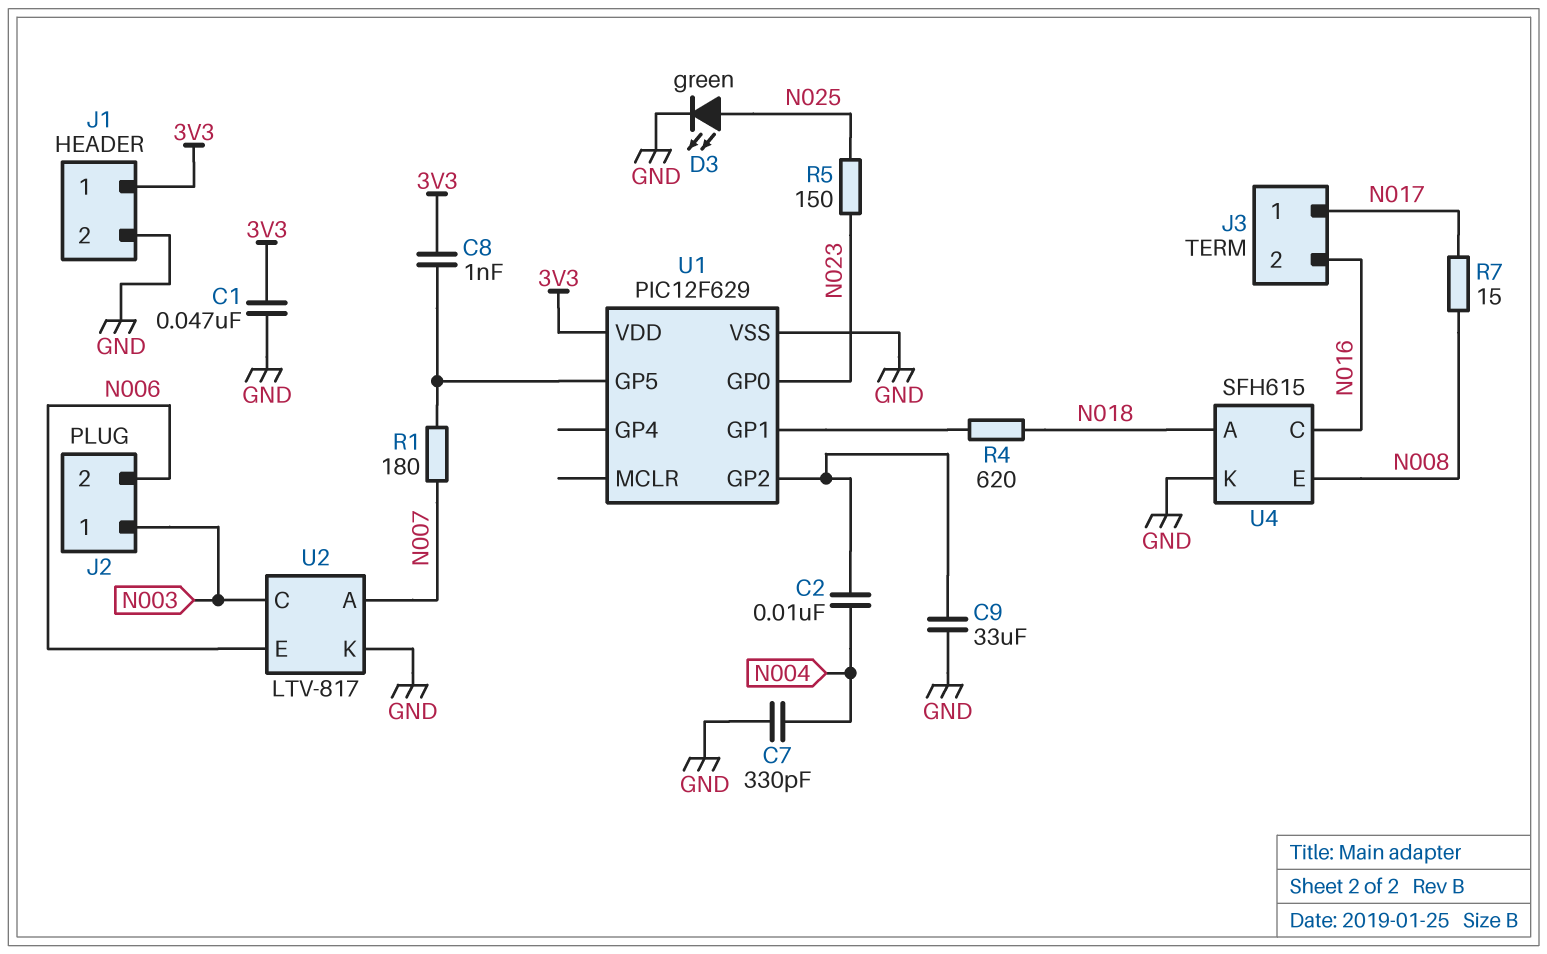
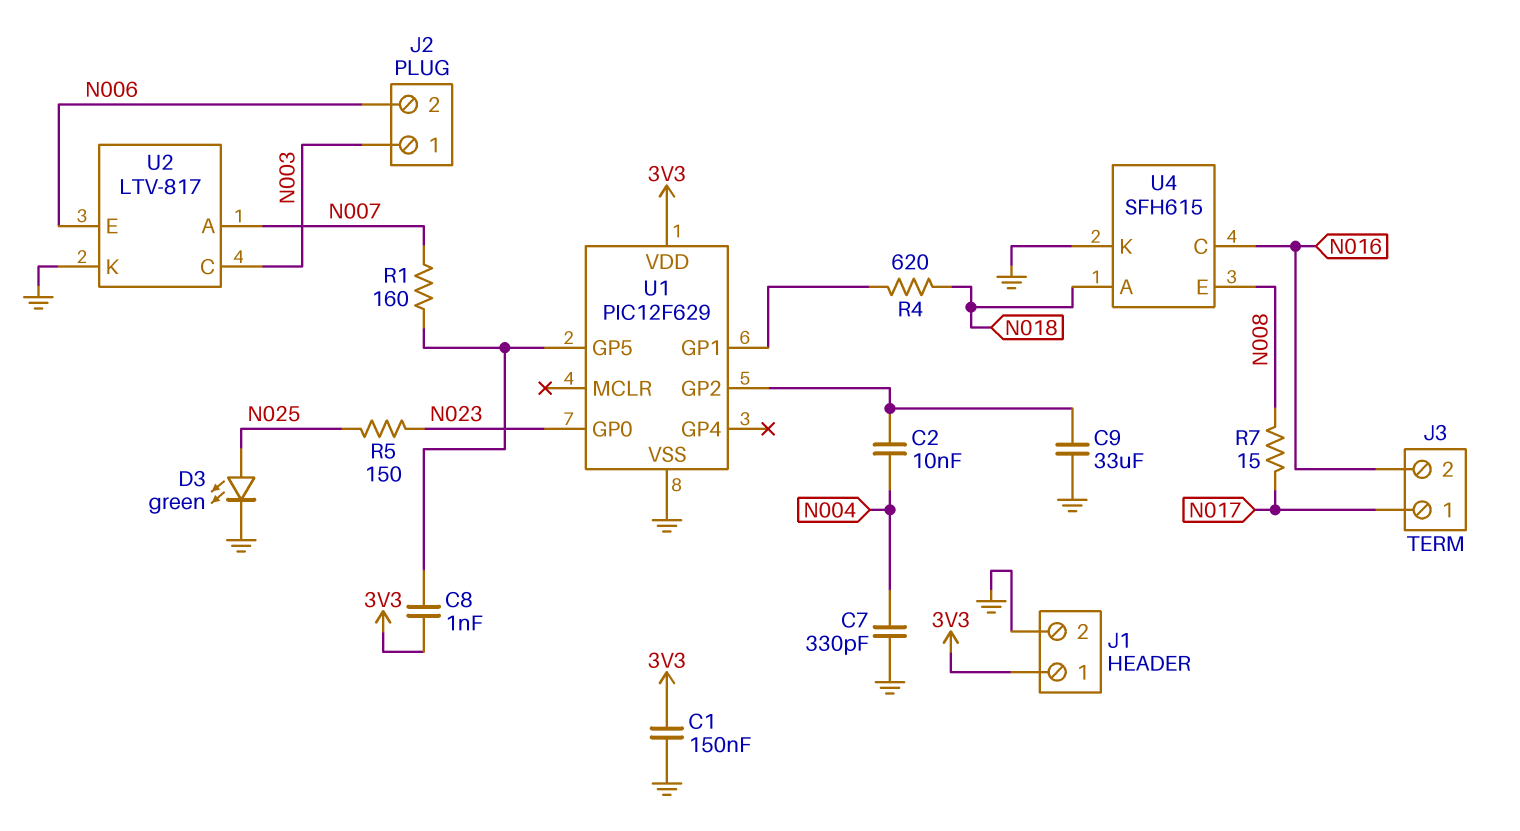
C1: 47nF (3V3, GND) -> 150nF (3V3, GND)
R1: 180 (N007, U1/GP5) -> 160 (N007, U1/GP5)

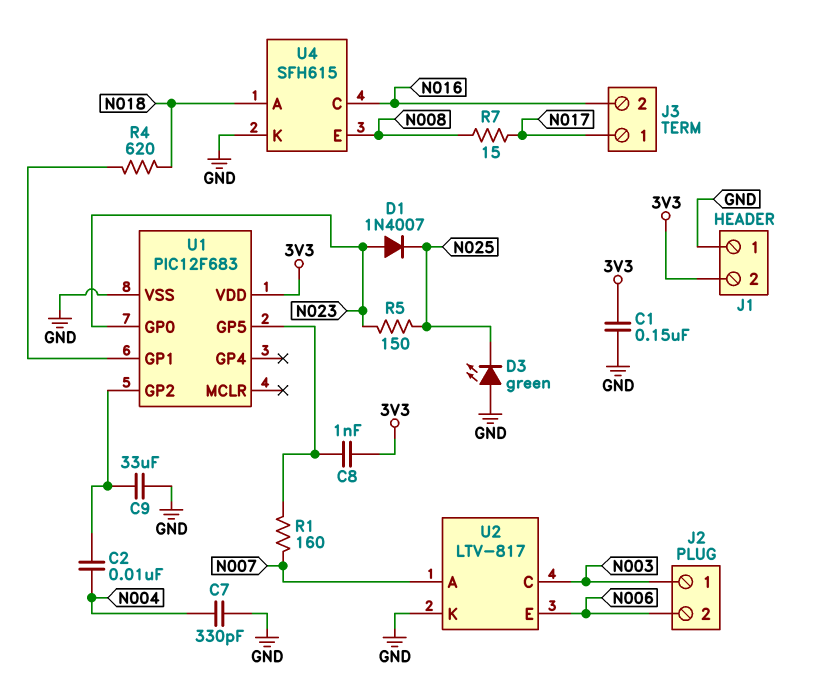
D1: none -> diode 1N4007 (A N023, K N025)
D3: LED green (A N025, K GND) -> LED green (A GND, K N025)
J1 pin 1: 3V3 -> GND
J1 pin 2: GND -> 3V3
U1: PIC12F629 -> PIC12F683

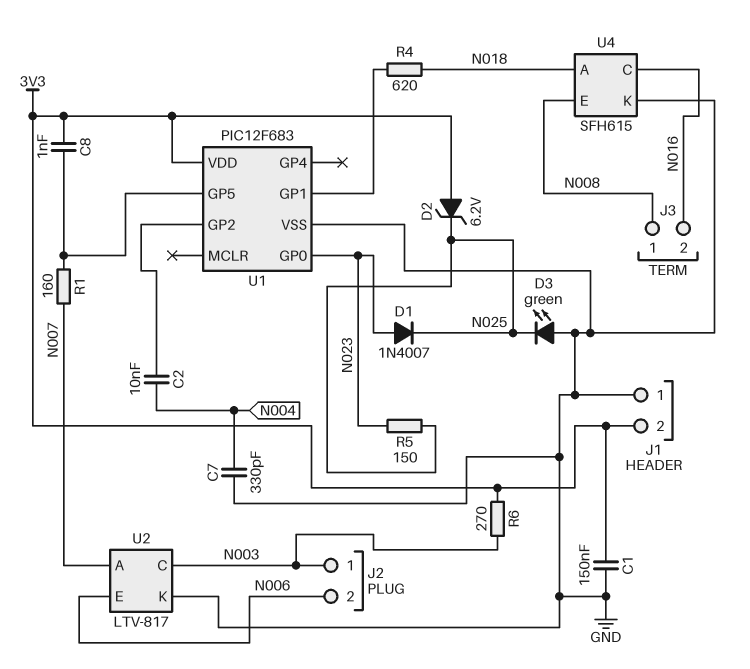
C9: 33uF (GND, U1/GP2) -> none
D2: none -> zener 6.2V (A 3V3, K N025)
J3 pin 1: N017 -> N008
R6: none -> 270 (3V3, N003)
R7: 15 (N008, N017) -> none

